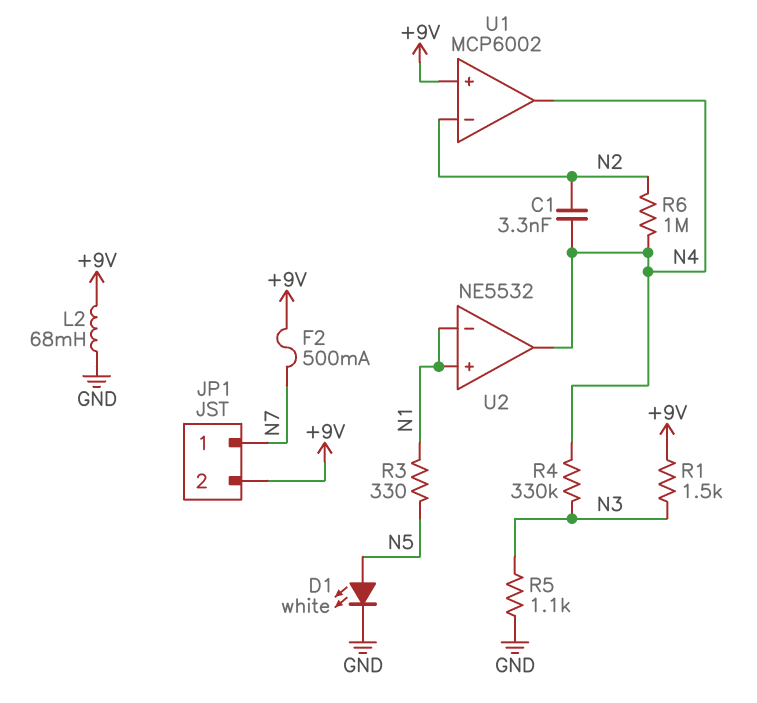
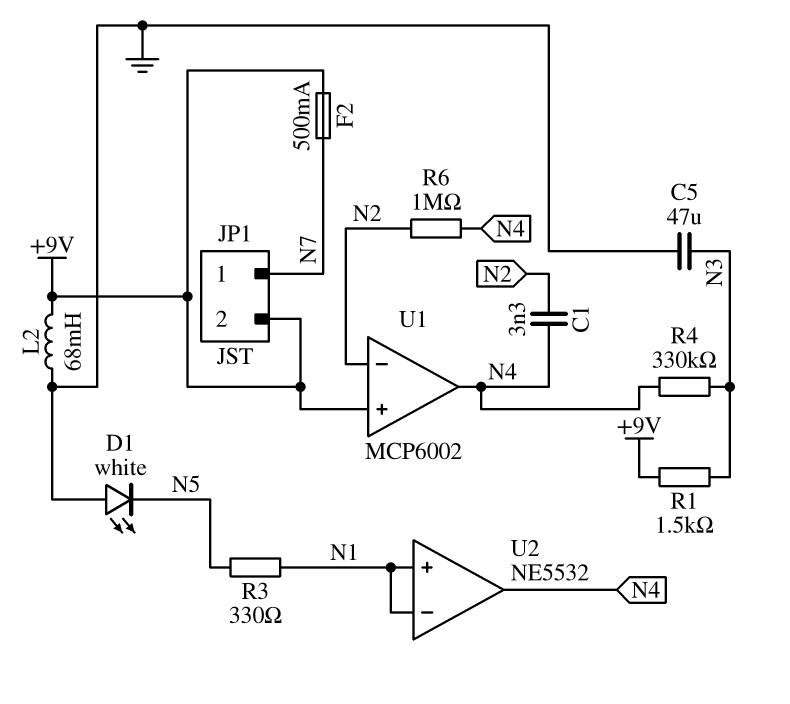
C5: none -> 47uF (GND, N3)
D1: LED white (A N5, K GND) -> LED white (A GND, K N5)
R5: 1.1k (GND, N3) -> none

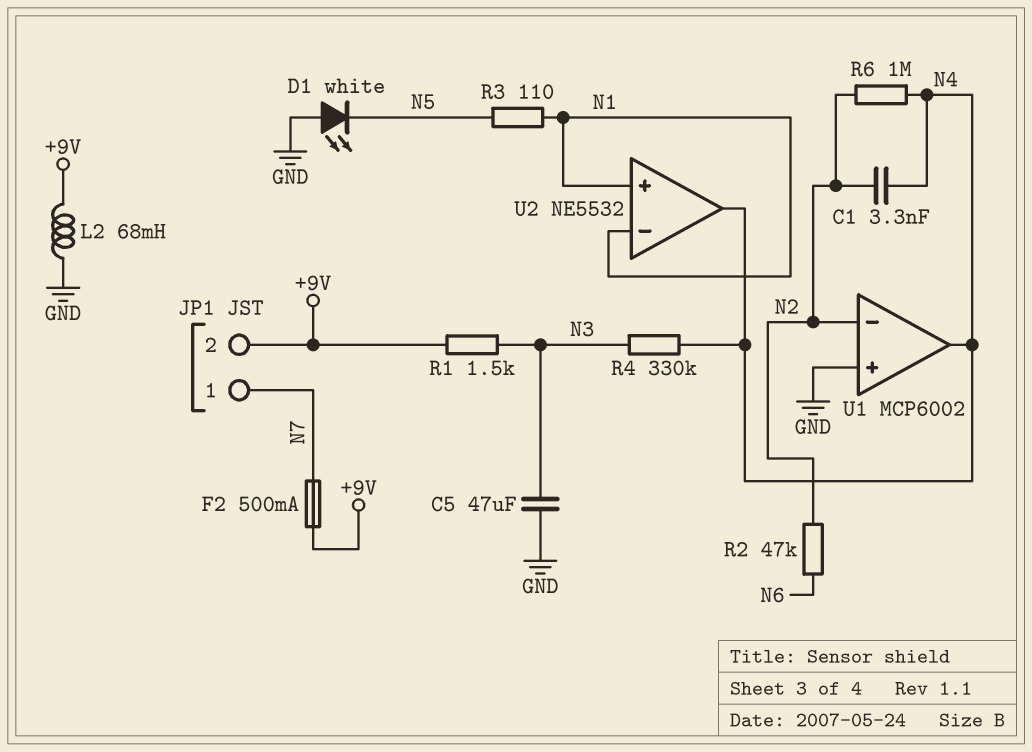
R2: none -> 47k (N2, N6)
R3: 330 (N1, N5) -> 110 (N1, N5)
U1 pin in+: +9V -> GND

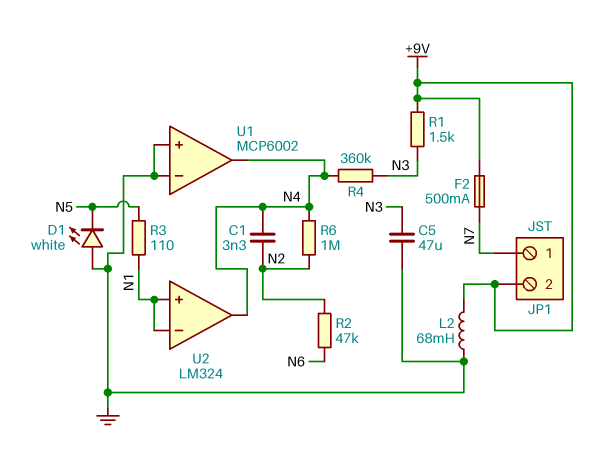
R4: 330k (N3, N4) -> 360k (N3, N4)
U1 pin in-: N2 -> GND
U2: NE5532 -> LM324

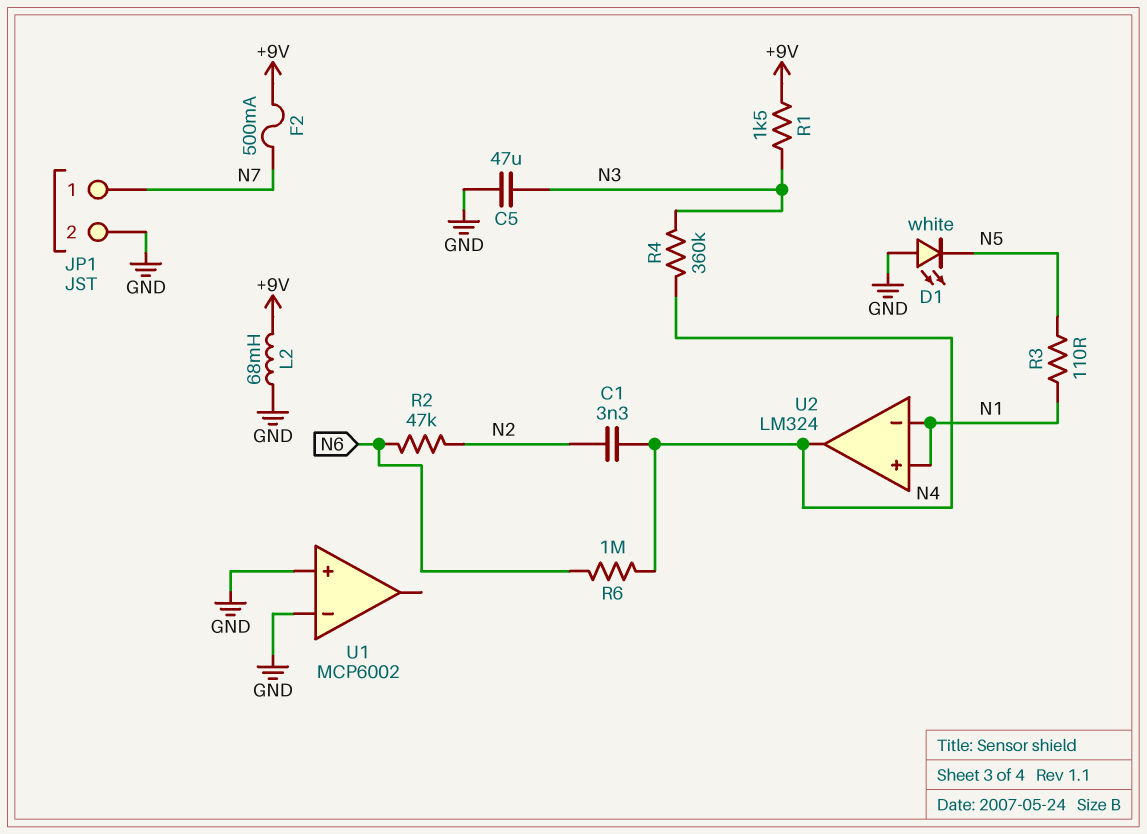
JP1 pin 2: +9V -> GND
R6: 1M (N2, N4) -> 1M (N4, N6)
U1 pin out: N4 -> none

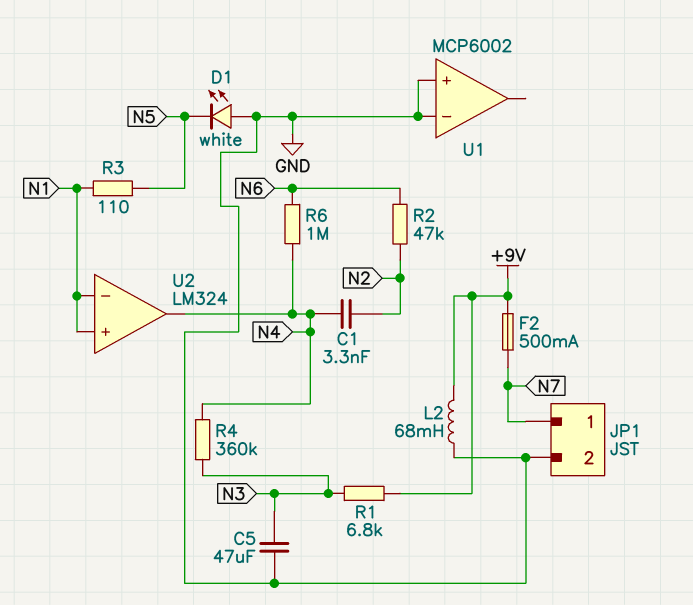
R1: 1.5k (+9V, N3) -> 6.8k (+9V, N3)

